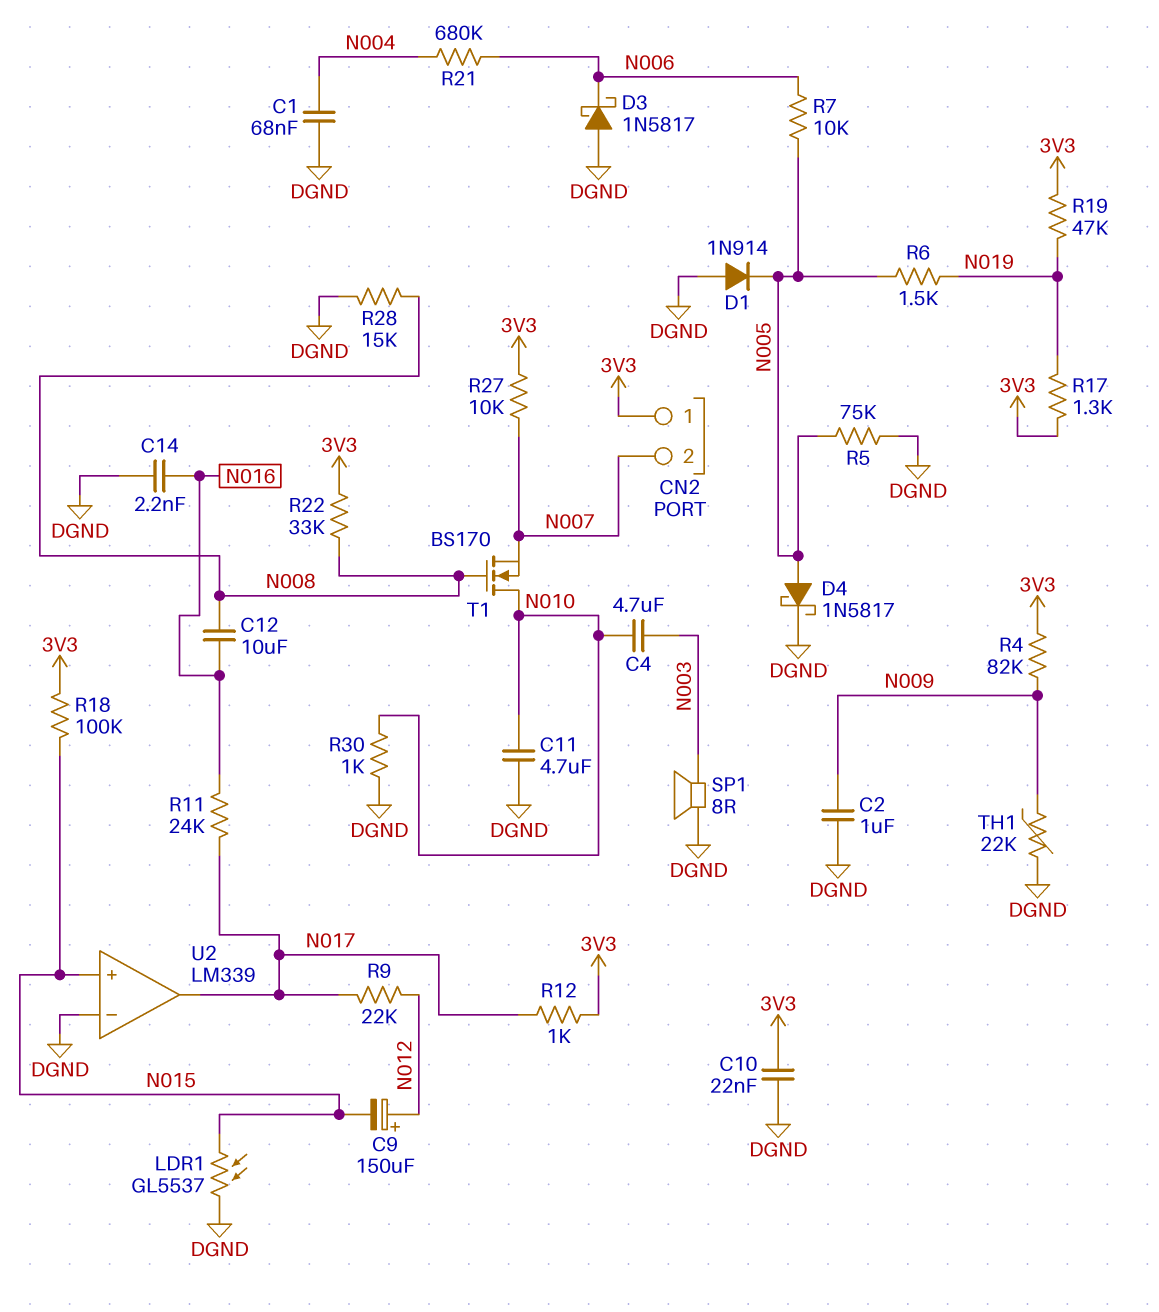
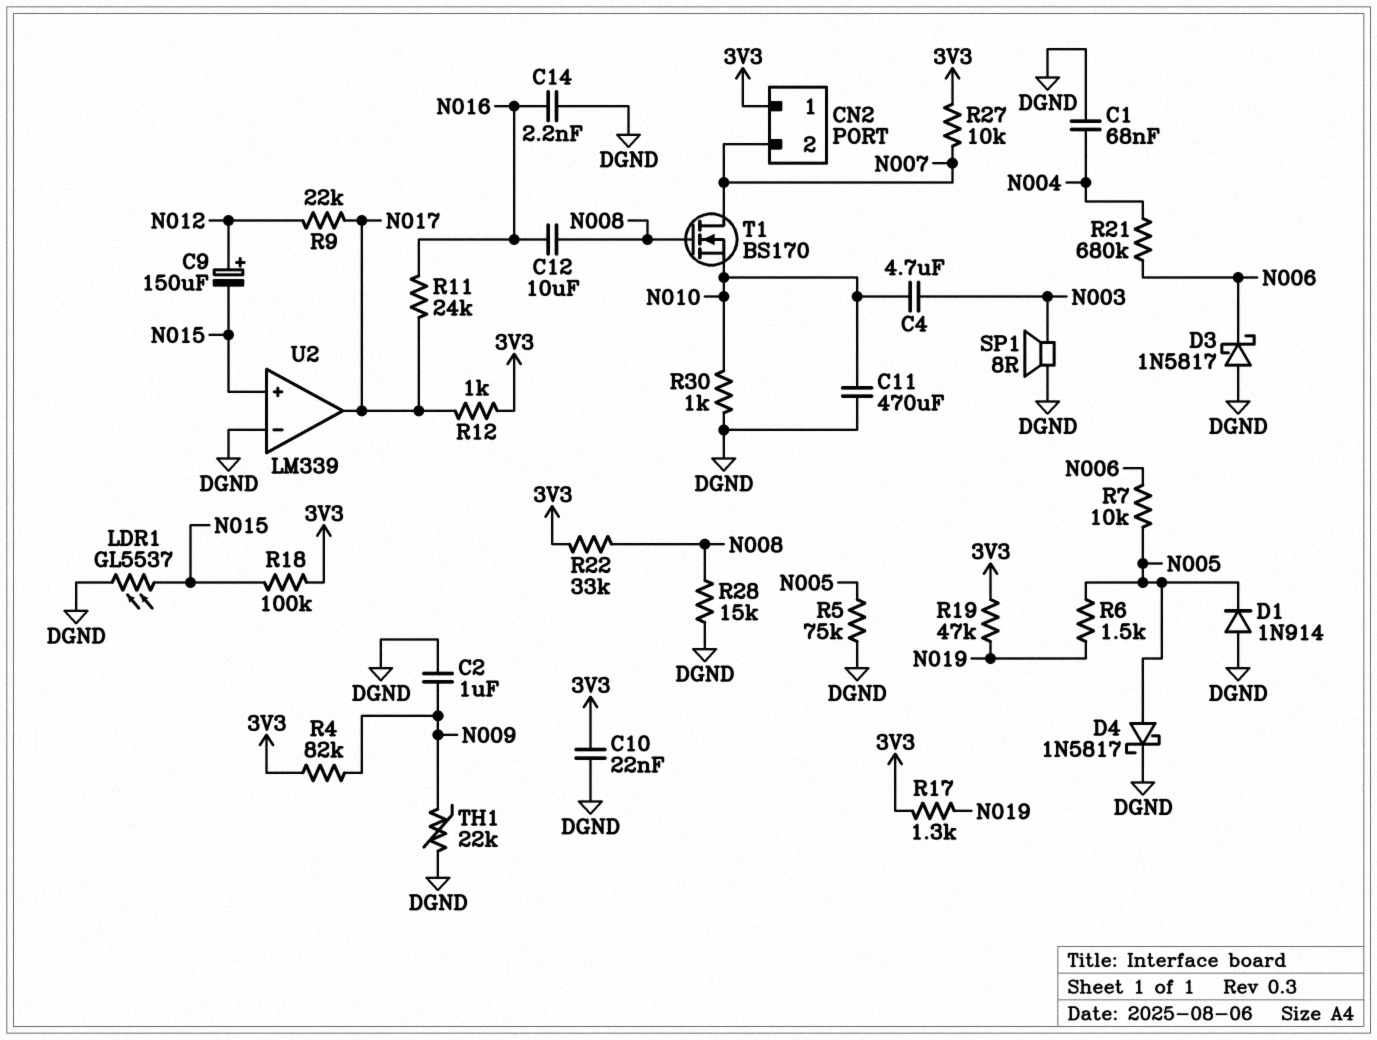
C11: 4.7uF (DGND, N010) -> 470uF (DGND, N010)
T1: NMOS BS170 (G N008, D N010, S N007) -> NMOS BS170 (G N008, D N007, S N010)

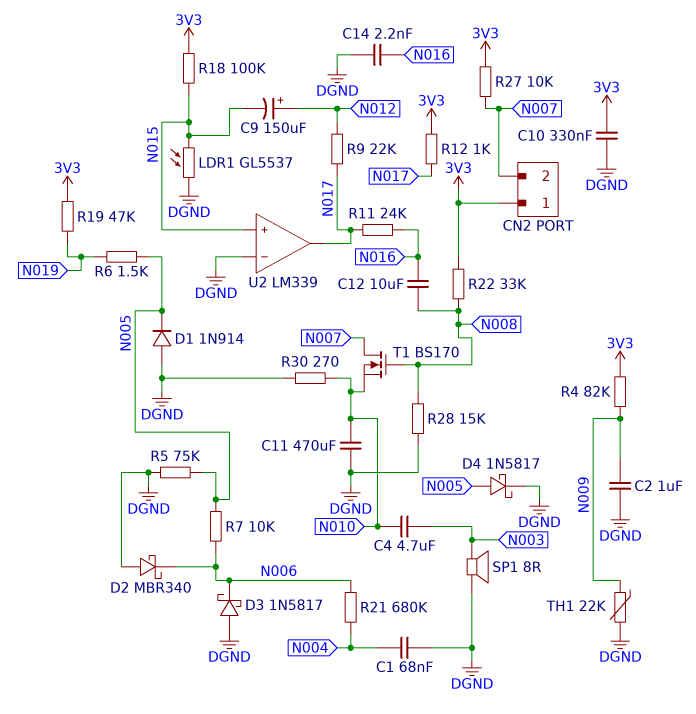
C10: 22nF (3V3, DGND) -> 330nF (3V3, DGND)
D2: none -> schottky MBR340 (A DGND, K N006)
R17: 1.3k (3V3, N019) -> none
R30: 1k (DGND, N010) -> 270 (DGND, N010)

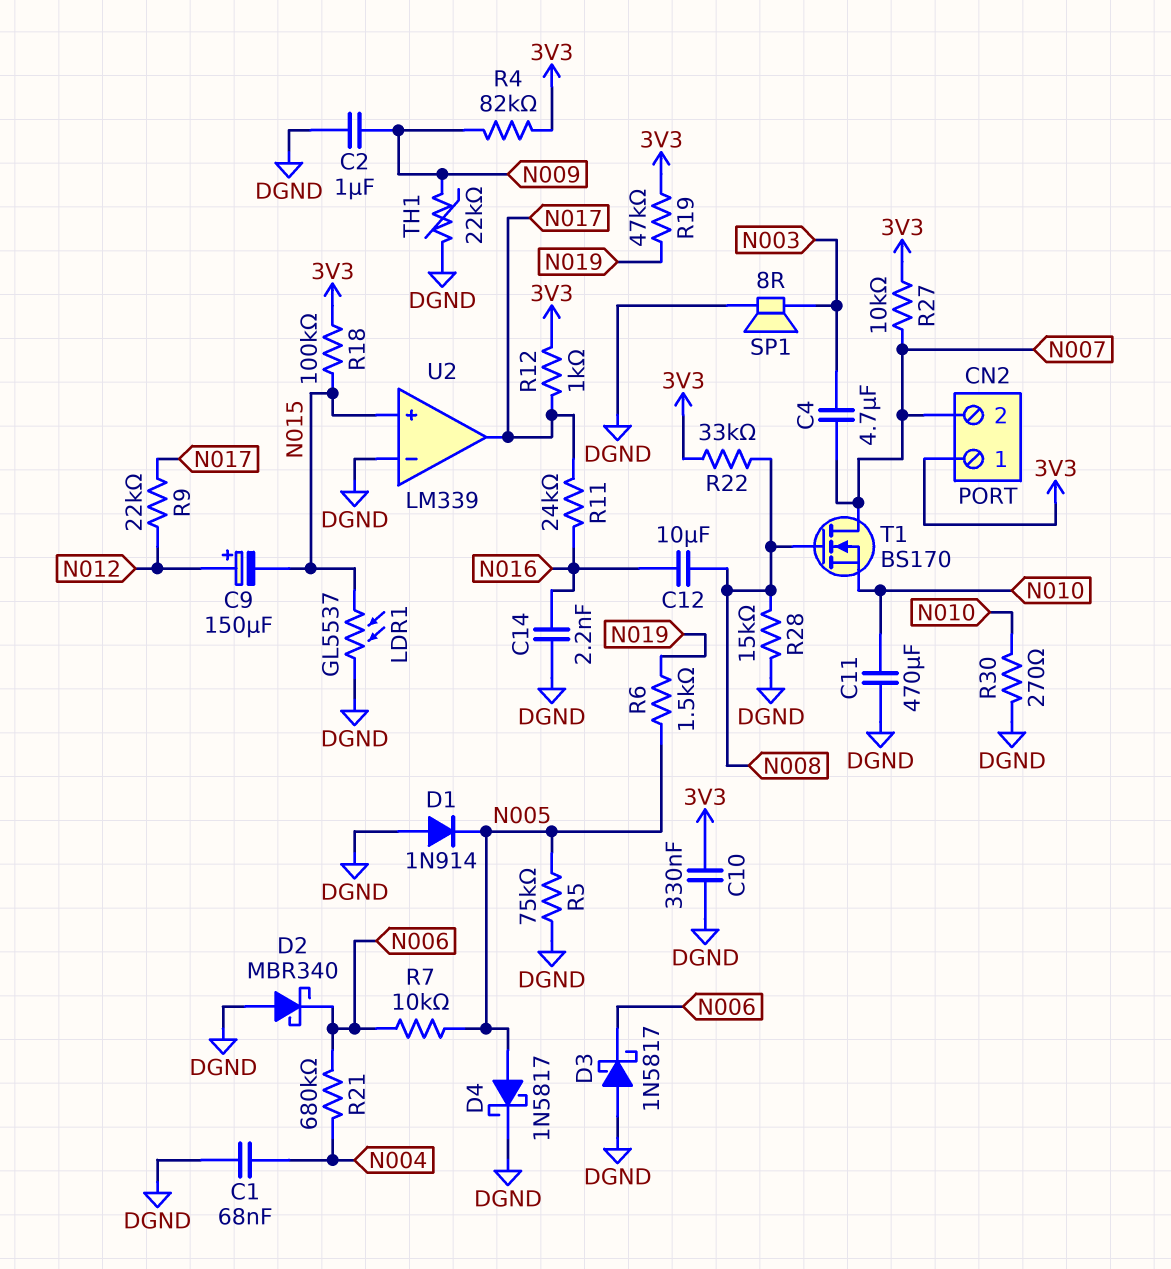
C4: 4.7uF (N003, N010) -> 4.7uF (N003, N007)

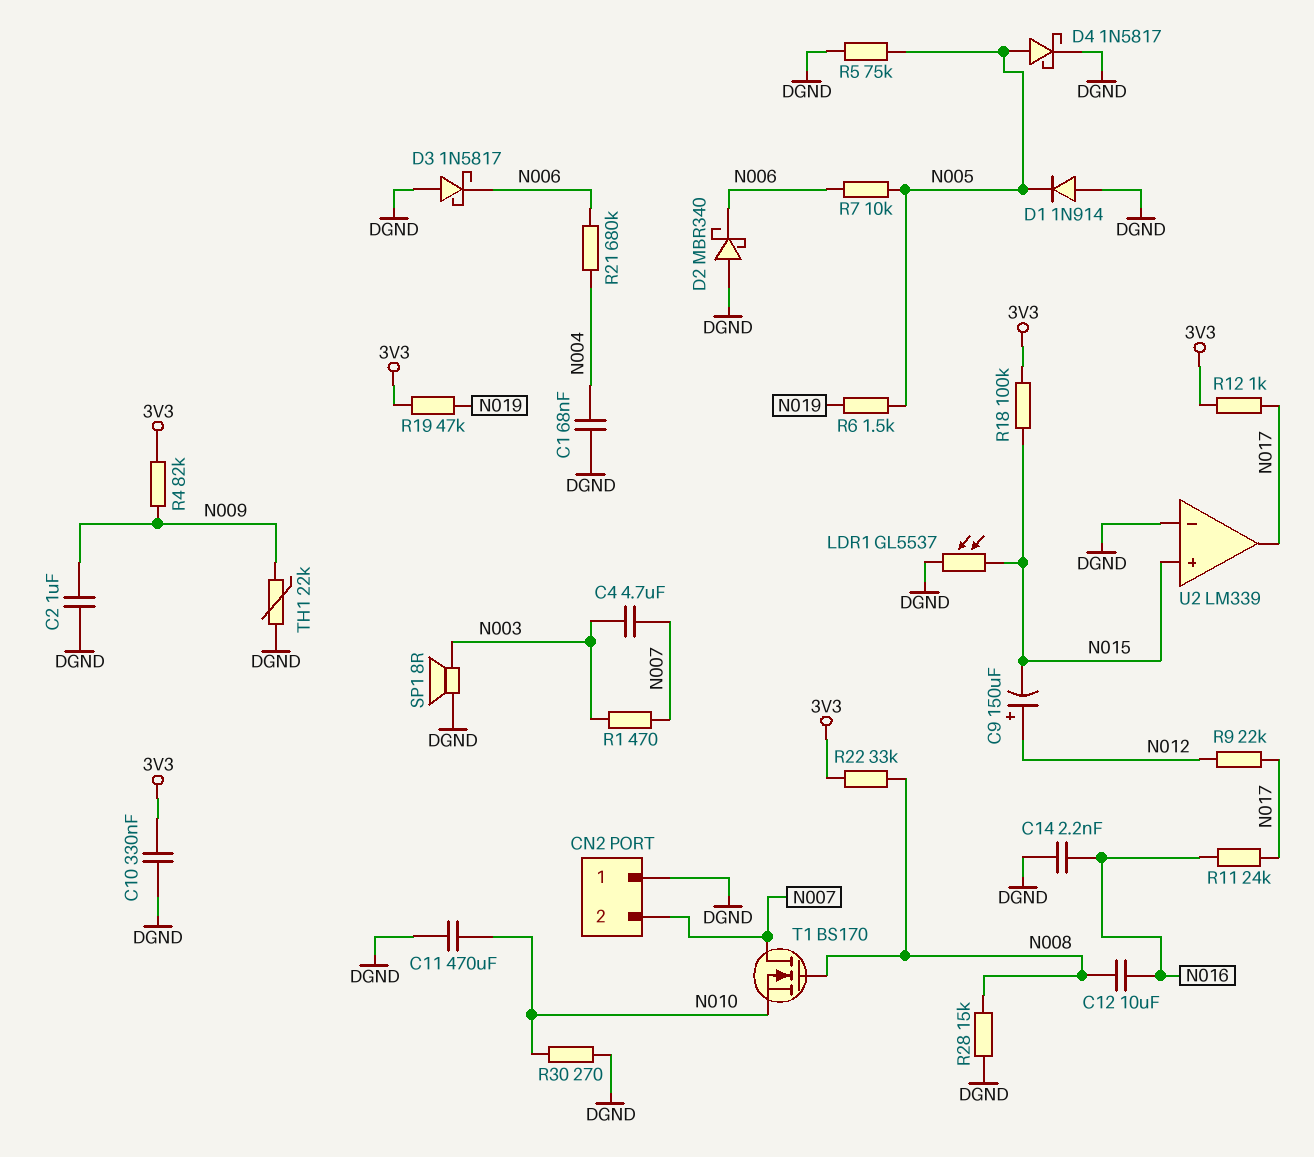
CN2 pin 1: 3V3 -> DGND
R1: none -> 470 (N003, N007)
R27: 10k (3V3, N007) -> none

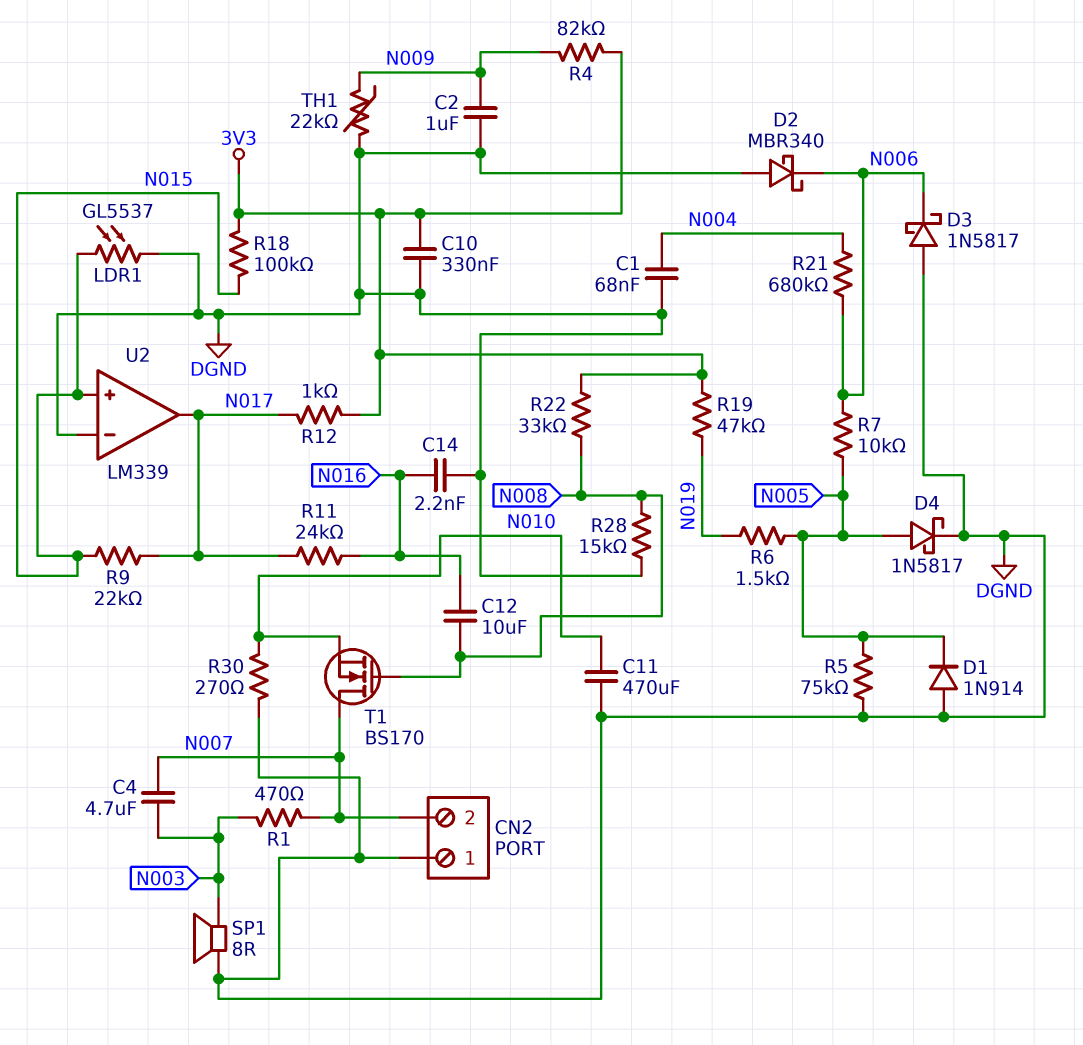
C9: 150uF (plus N012, minus N015) -> none
R9: 22k (N012, N017) -> 22k (N015, N017)

